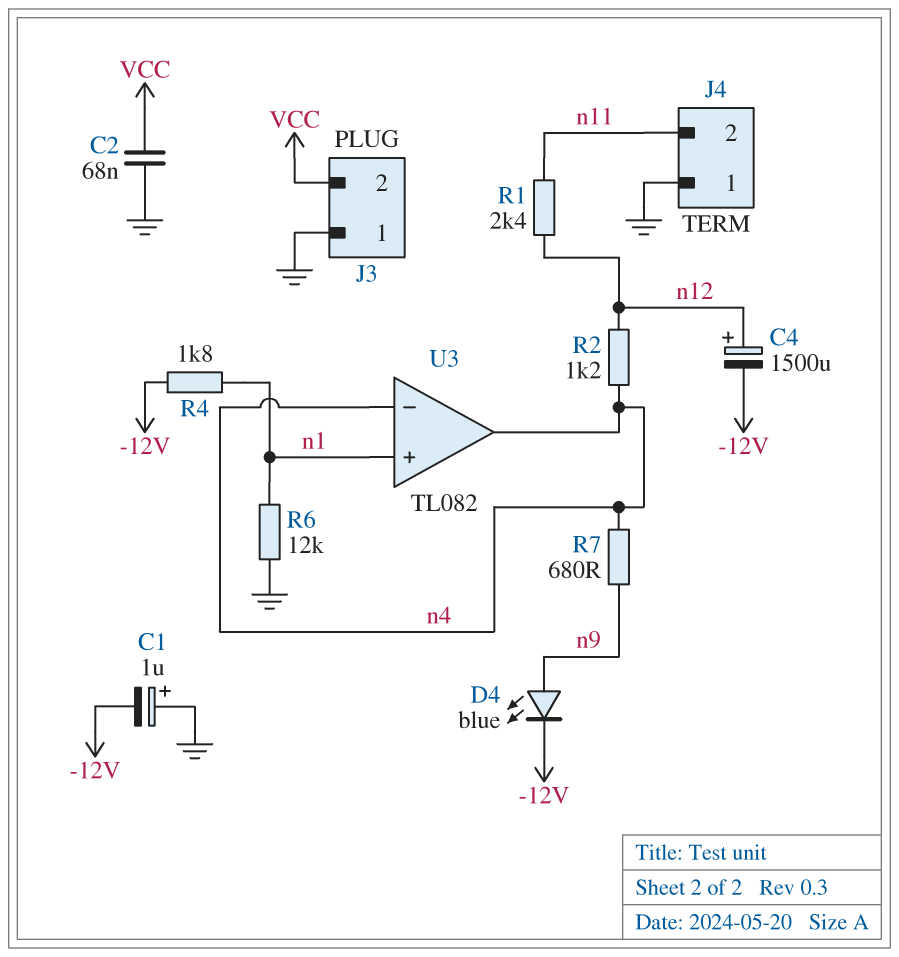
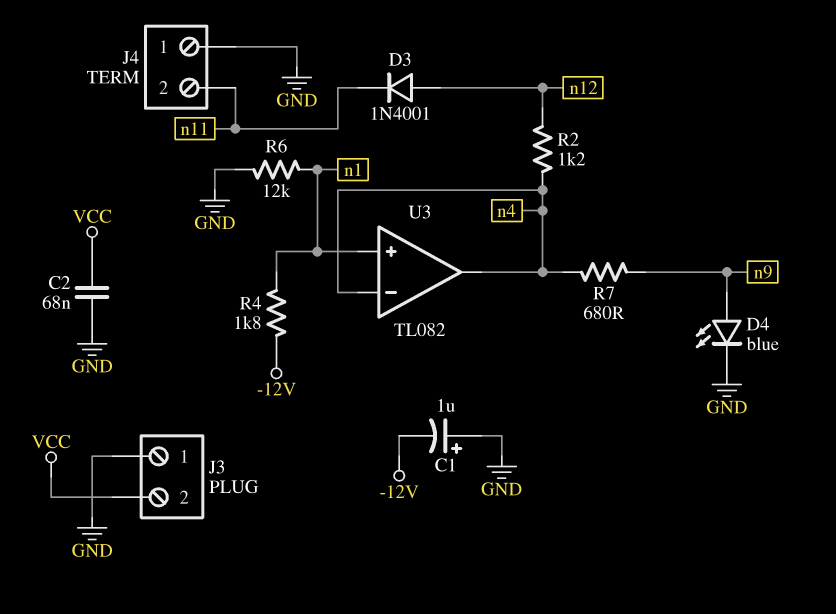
C4: 1500uF (plus n12, minus -12V) -> none
D3: none -> diode 1N4001 (A n12, K n11)
D4: LED blue (A n9, K -12V) -> LED blue (A n9, K GND)
R1: 2.4k (n11, n12) -> none

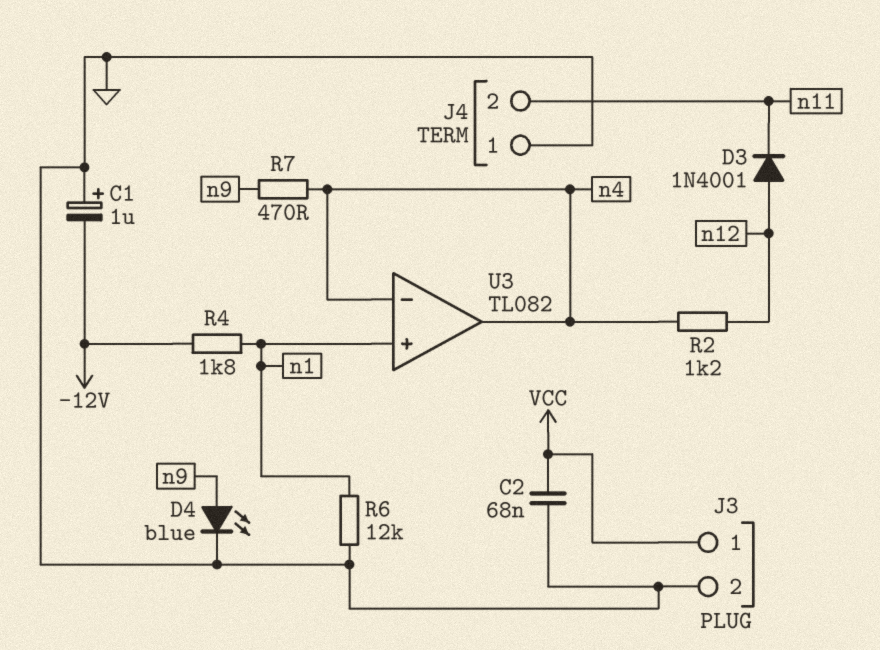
J3 pin 1: GND -> VCC
J3 pin 2: VCC -> GND
R7: 680 (n4, n9) -> 470 (n4, n9)

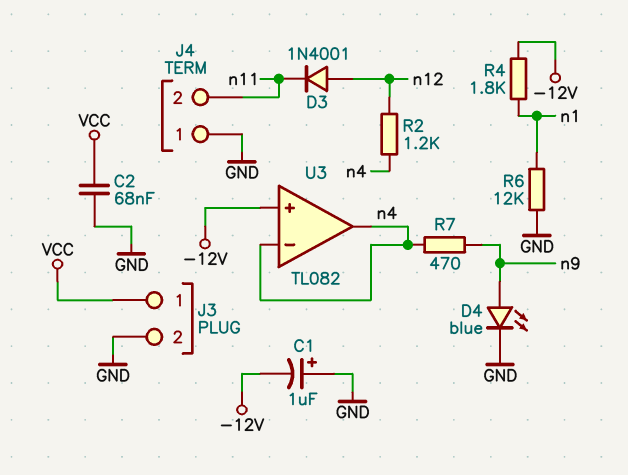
U3 pin in+: n1 -> -12V

